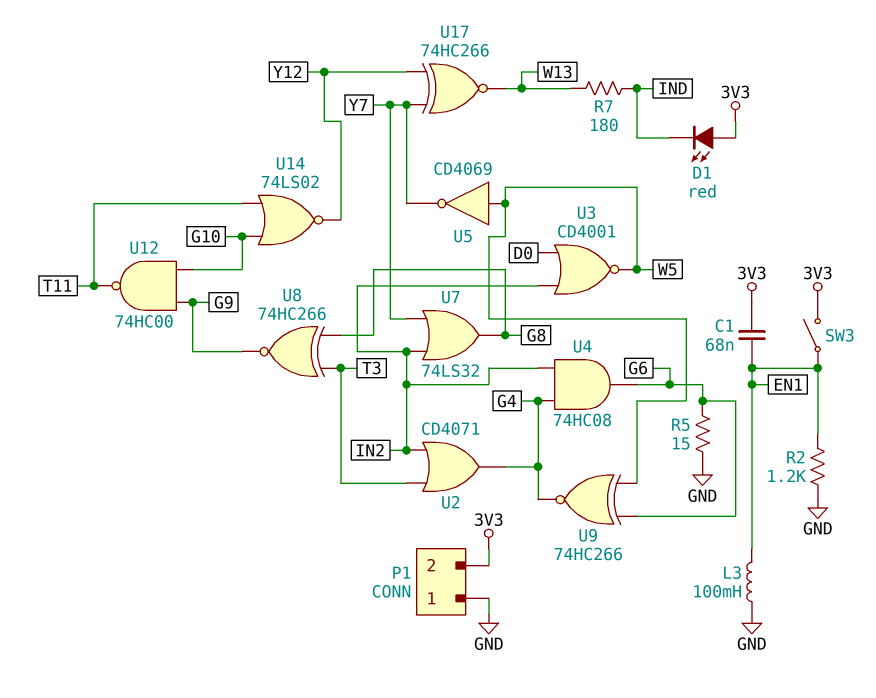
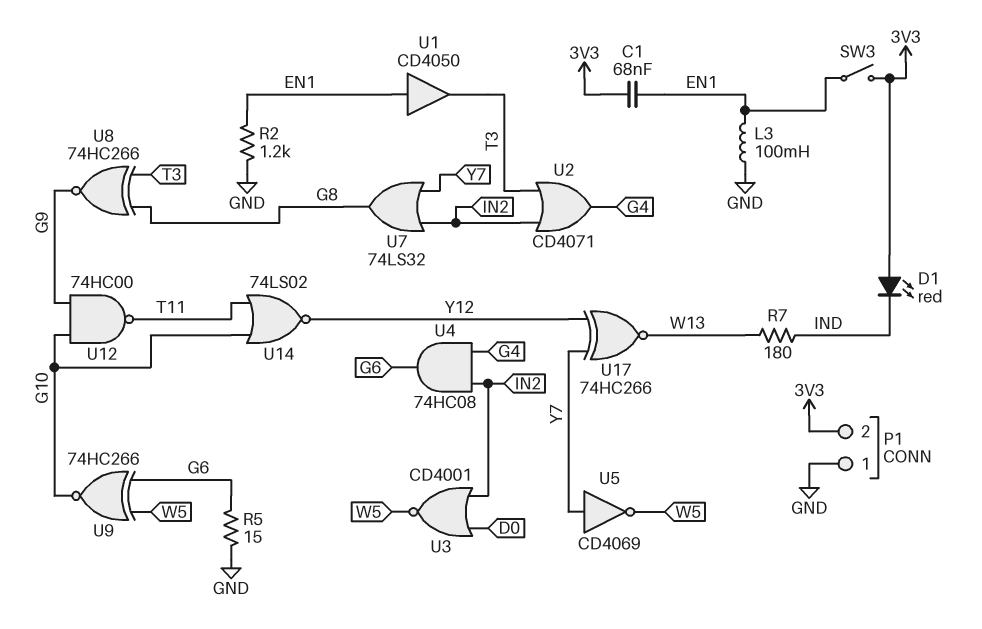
U1: none -> buffer CD4050 (in EN1, out T3)
U5: NOT CD4069 (in W5, out Y7) -> NOT CD4069 (in Y7, out W5)
U9: XNOR 74HC266 (in G6, in W5, out G4) -> XNOR 74HC266 (in G6, in W5, out G10)

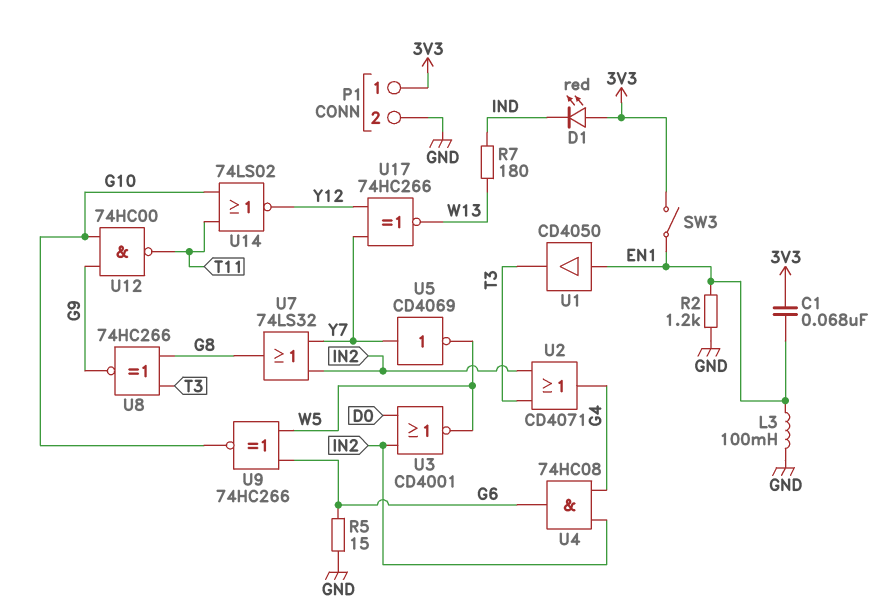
P1 pin 1: GND -> 3V3
P1 pin 2: 3V3 -> GND

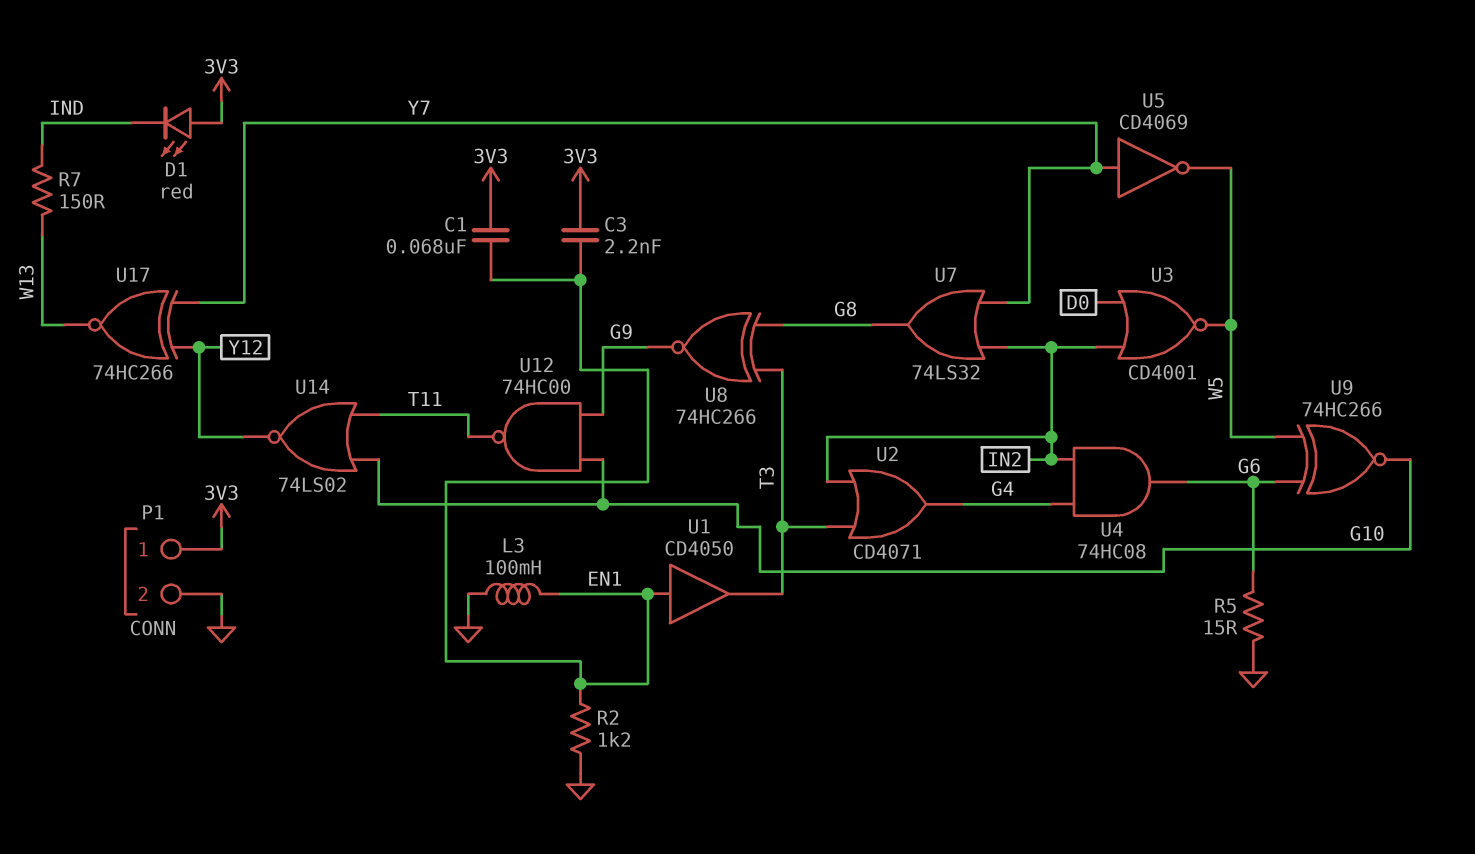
C3: none -> 2.2nF (3V3, EN1)
R7: 180 (IND, W13) -> 150 (IND, W13)
SW3: switch (3V3, EN1) -> none

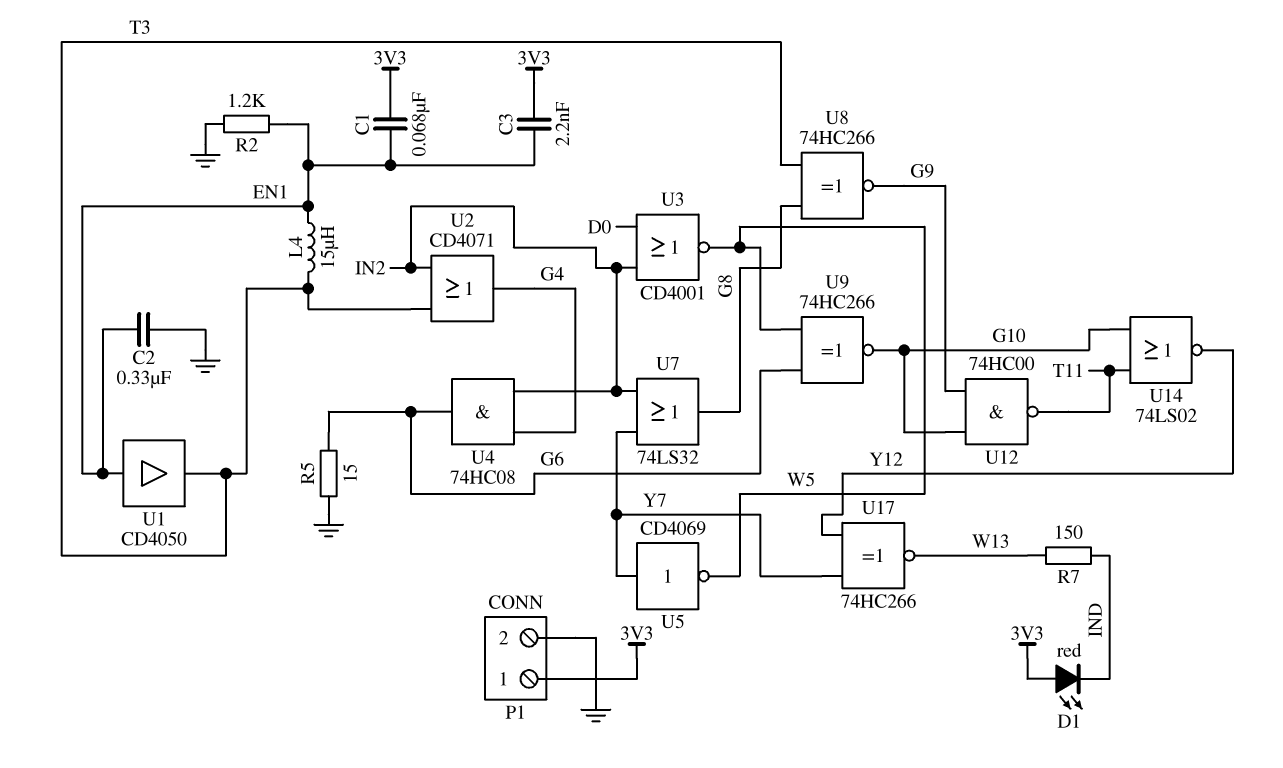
C2: none -> 330nF (EN1, GND)
L3: 100mH (EN1, GND) -> none
L4: none -> 15uH (EN1, T3)

